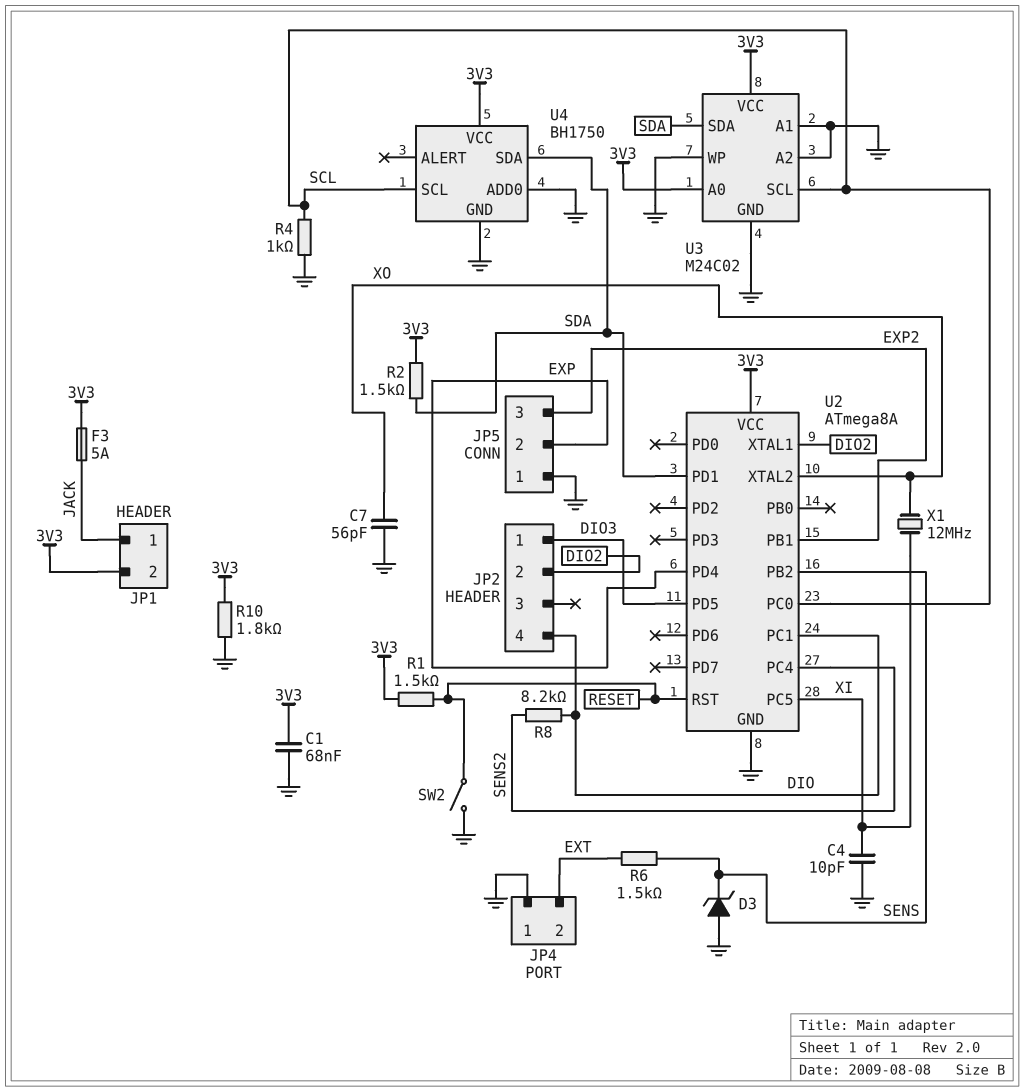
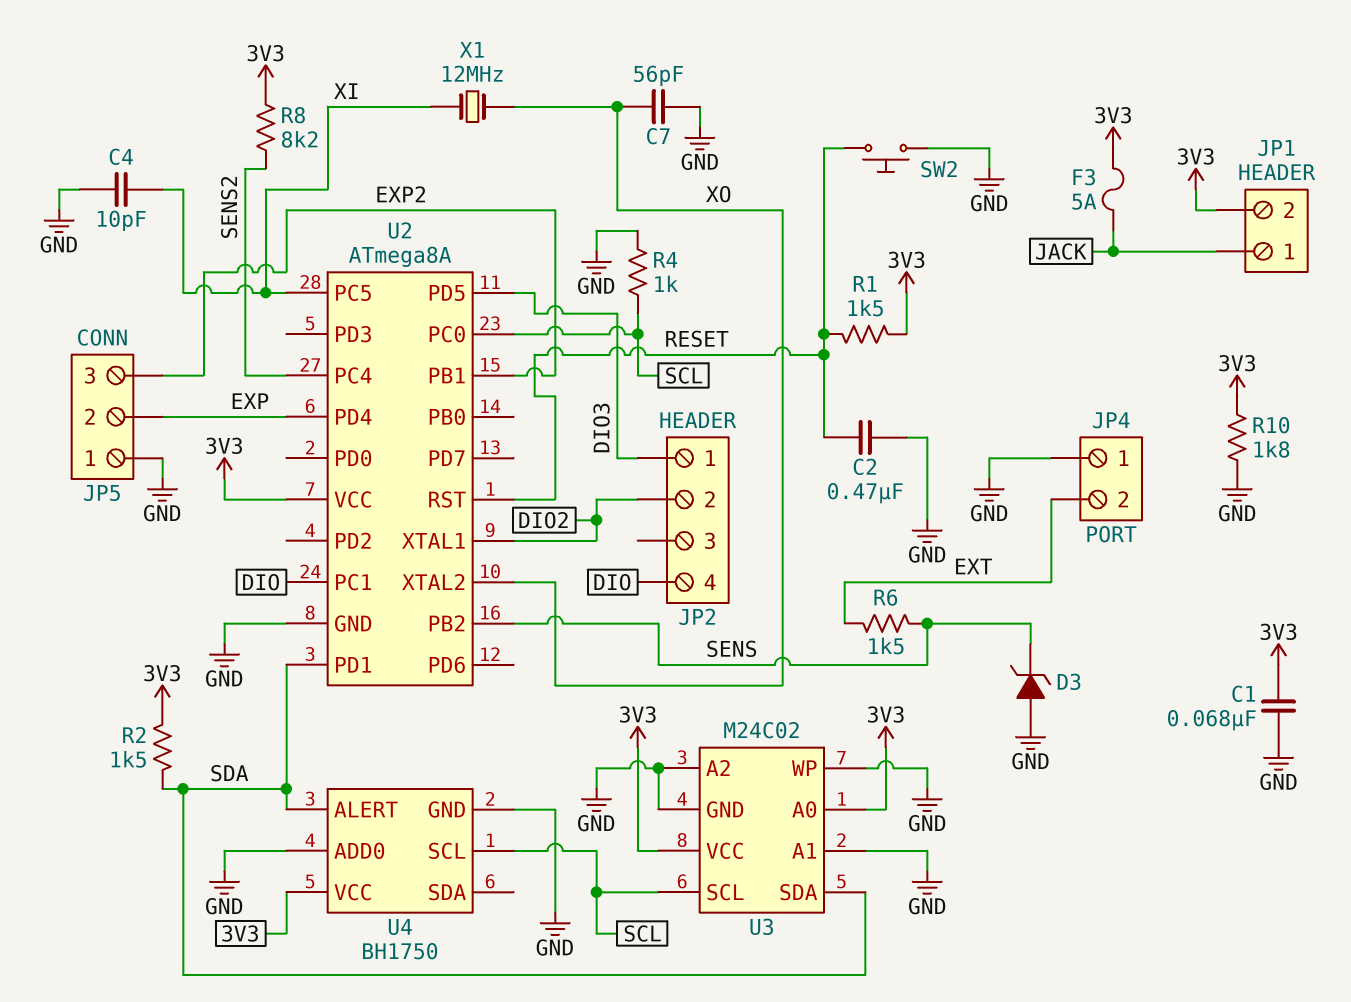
C2: none -> 470nF (GND, RESET)
R8: 8.2k (DIO, SENS2) -> 8.2k (3V3, SENS2)
SW2: switch (GND, RESET) -> button (GND, RESET)
U4 pin ALERT: none -> SDA
U4 pin SDA: SDA -> none

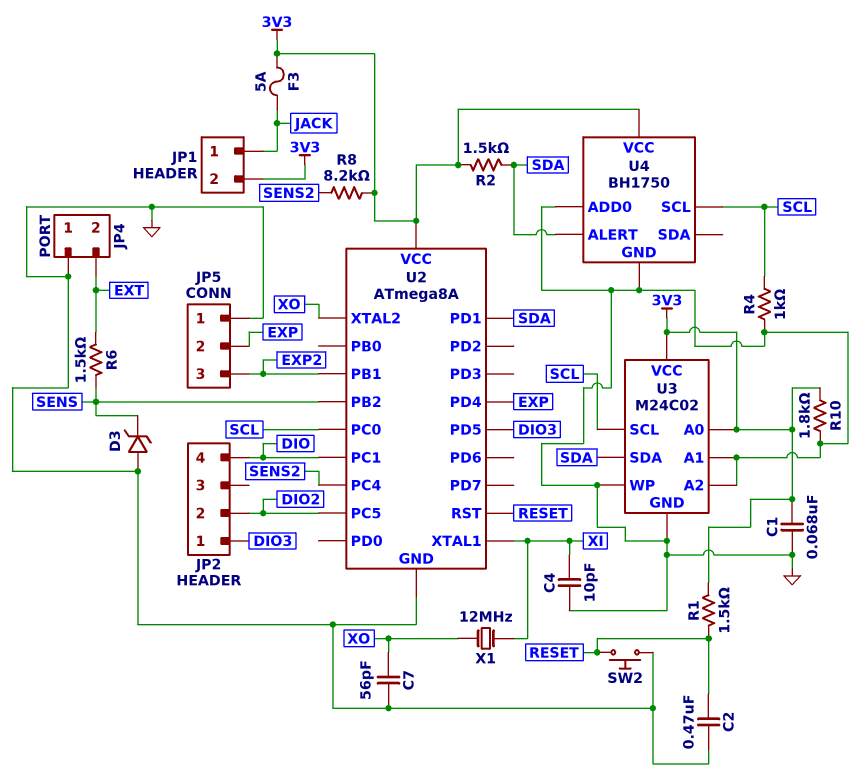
U2 pin PC5: XI -> DIO2
U2 pin XTAL1: DIO2 -> XI

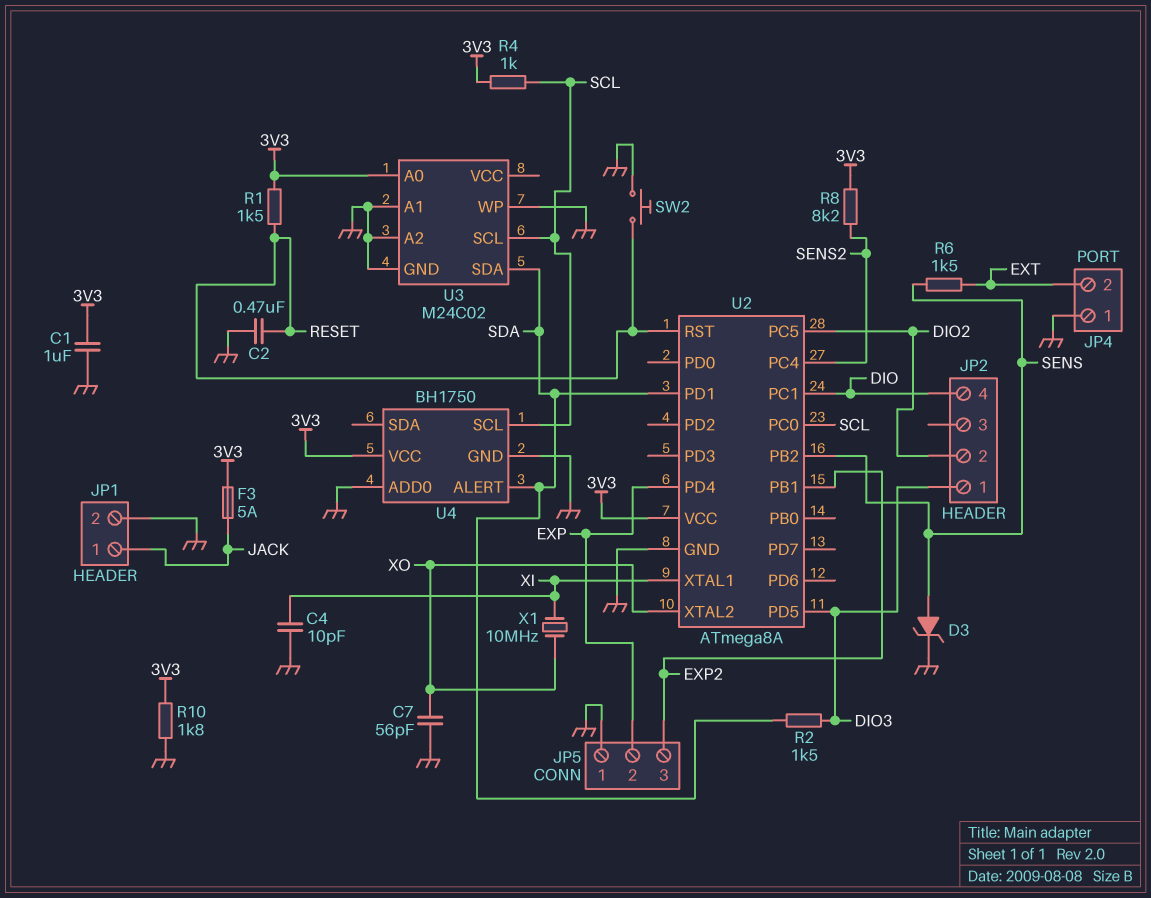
C1: 68nF (3V3, GND) -> 1uF (3V3, GND)
D3: zener (A GND, K SENS) -> zener (A SENS, K GND)
JP1 pin 2: 3V3 -> GND
R2: 1.5k (3V3, SDA) -> 1.5k (DIO3, SDA)
R4: 1k (GND, SCL) -> 1k (3V3, SCL)
U3 pin VCC: 3V3 -> none
X1: 12MHz (XI, XO) -> 10MHz (XI, XO)

